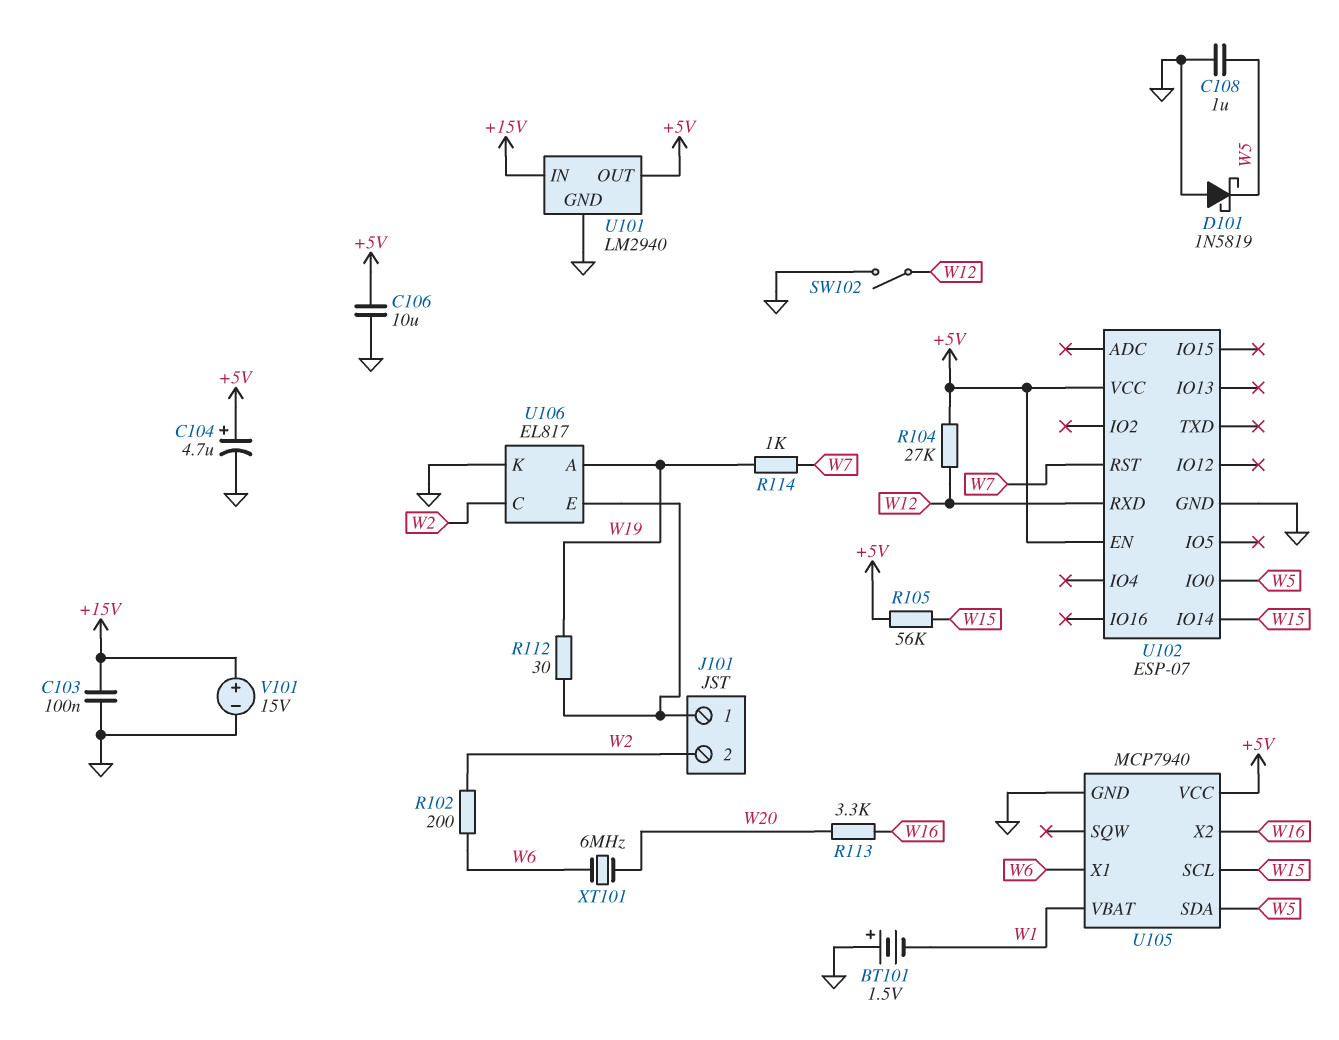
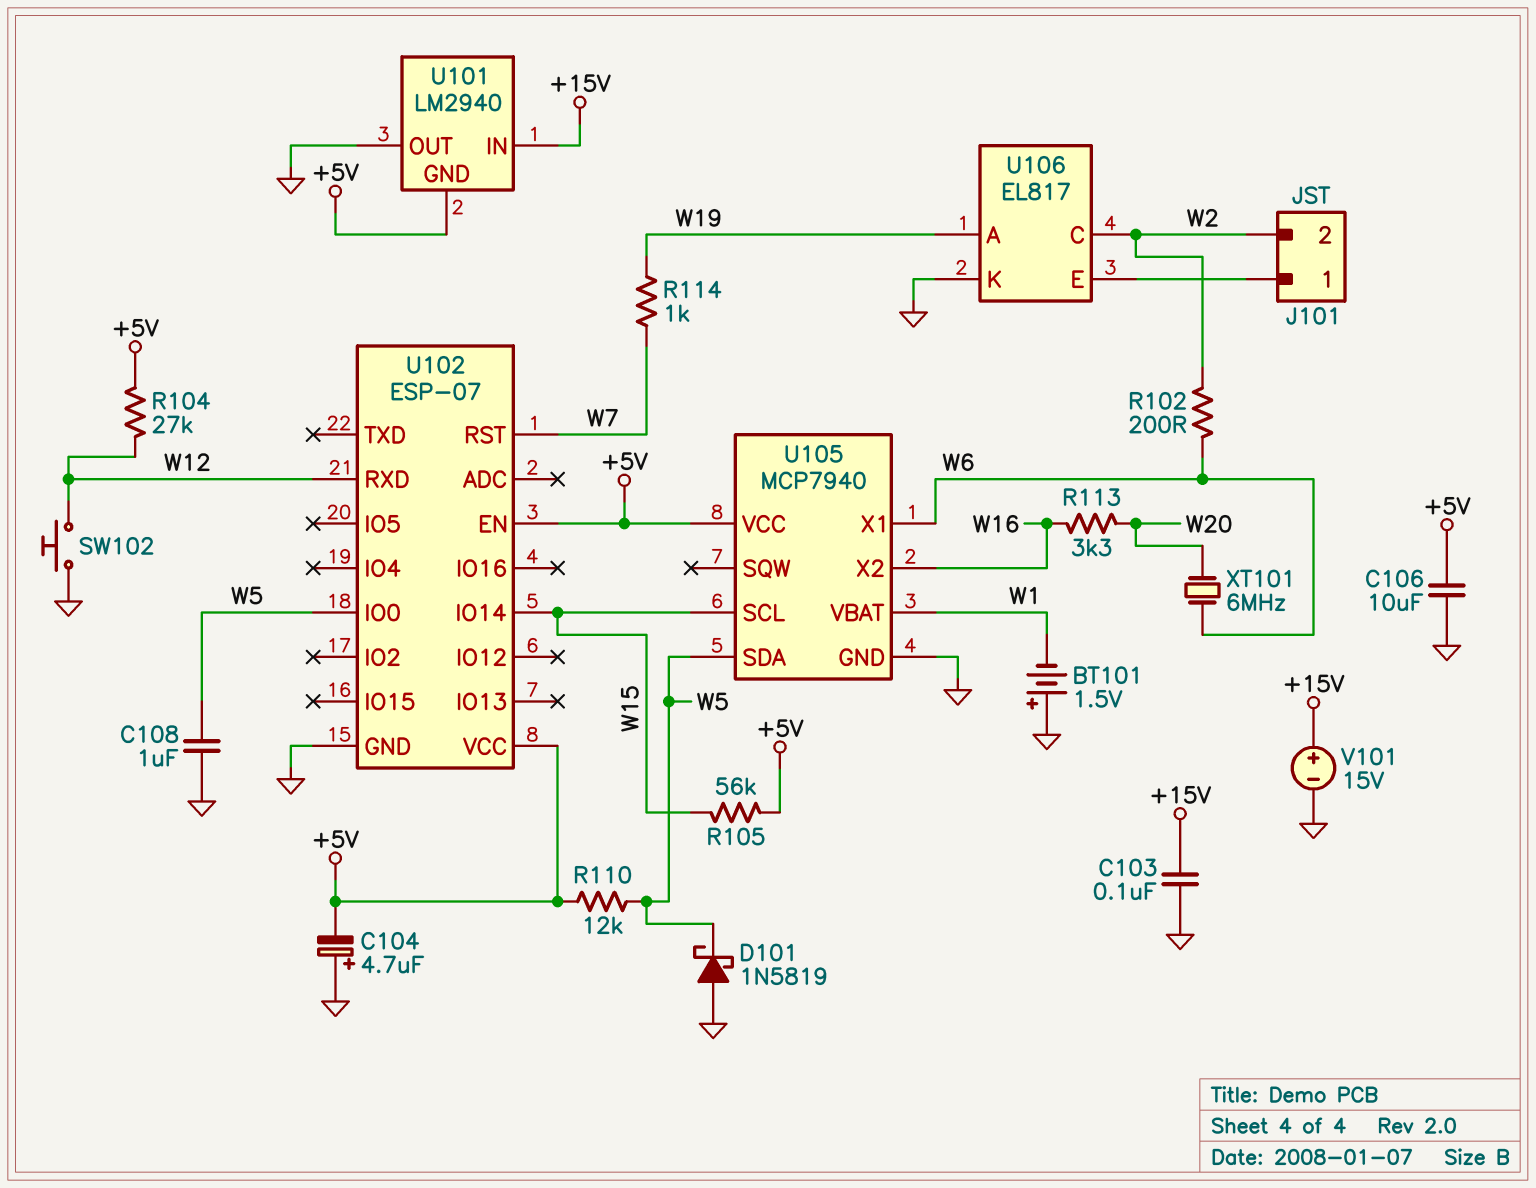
C104: 4.7uF (plus +5V, minus GND) -> 4.7uF (plus GND, minus +5V)
R110: none -> 12k (+5V, W5)
R112: 30 (J101/1, W19) -> none
SW102: switch (GND, W12) -> button (GND, W12)
U101 pin GND: GND -> +5V
U101 pin OUT: +5V -> GND

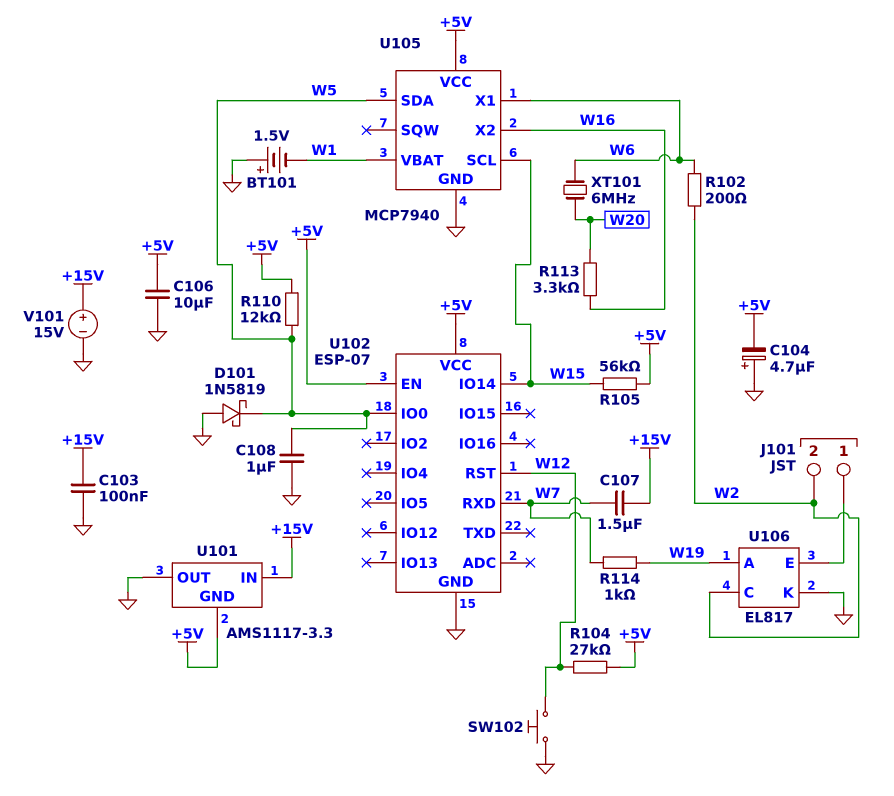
C107: none -> 1.5uF (+15V, W7)
U101: LM2940 -> AMS1117-3.3
U102 pin RST: W7 -> W12
U102 pin RXD: W12 -> W7

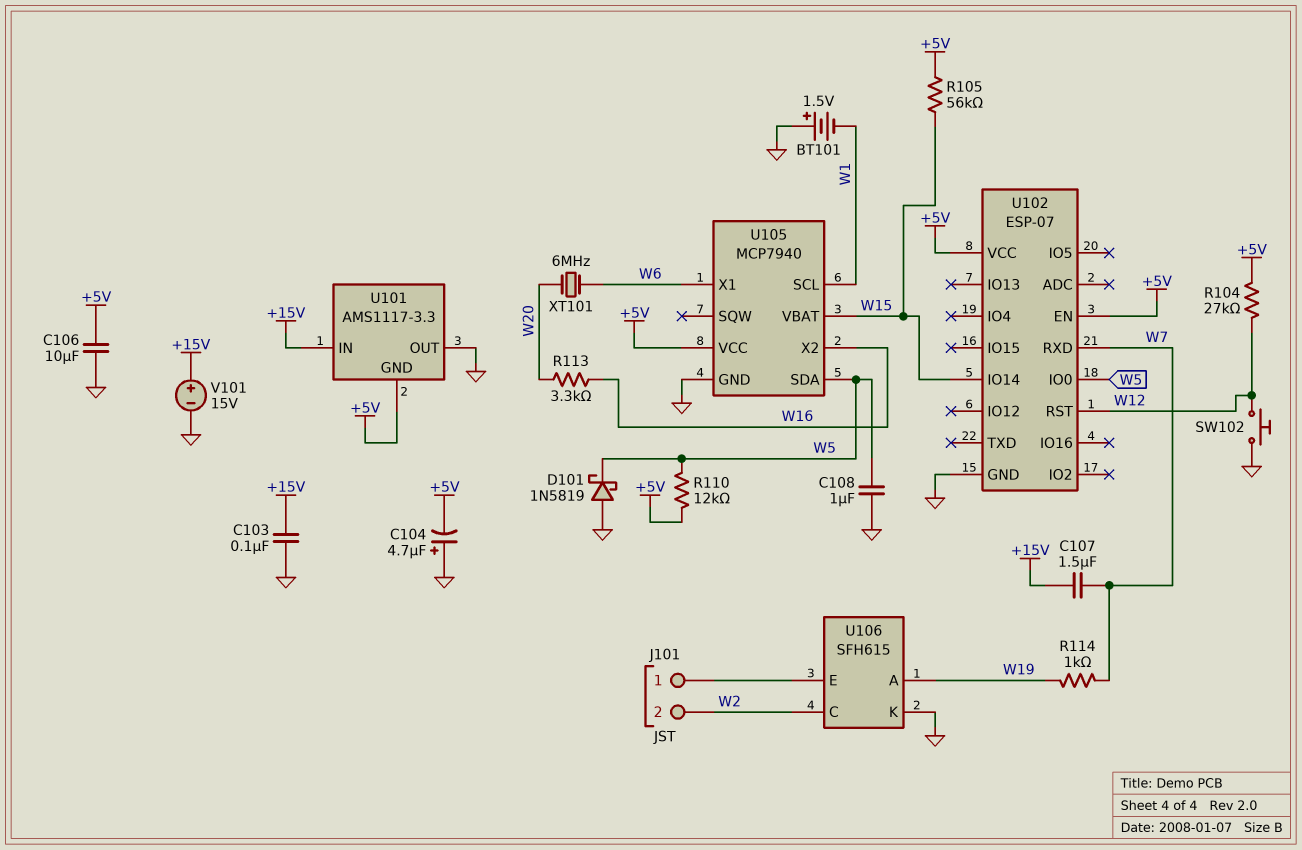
R102: 200 (W2, W6) -> none
U105 pin SCL: W15 -> W1
U105 pin VBAT: W1 -> W15
U106: EL817 -> SFH615

